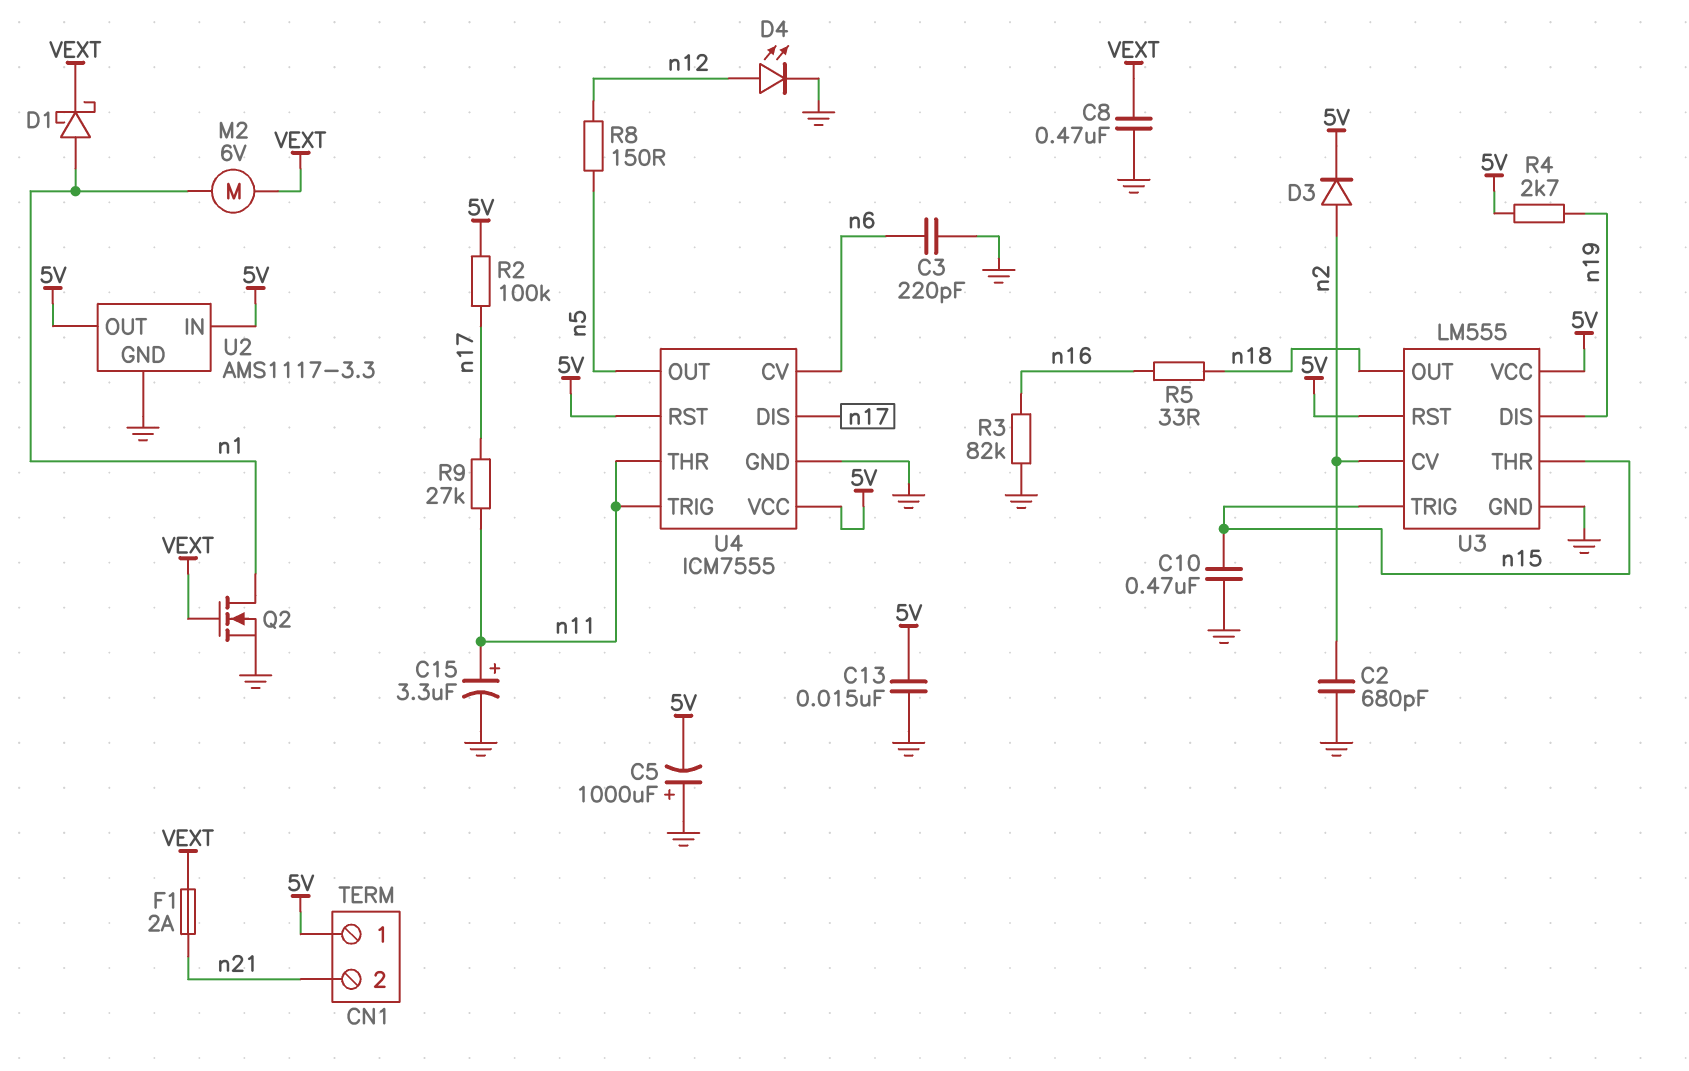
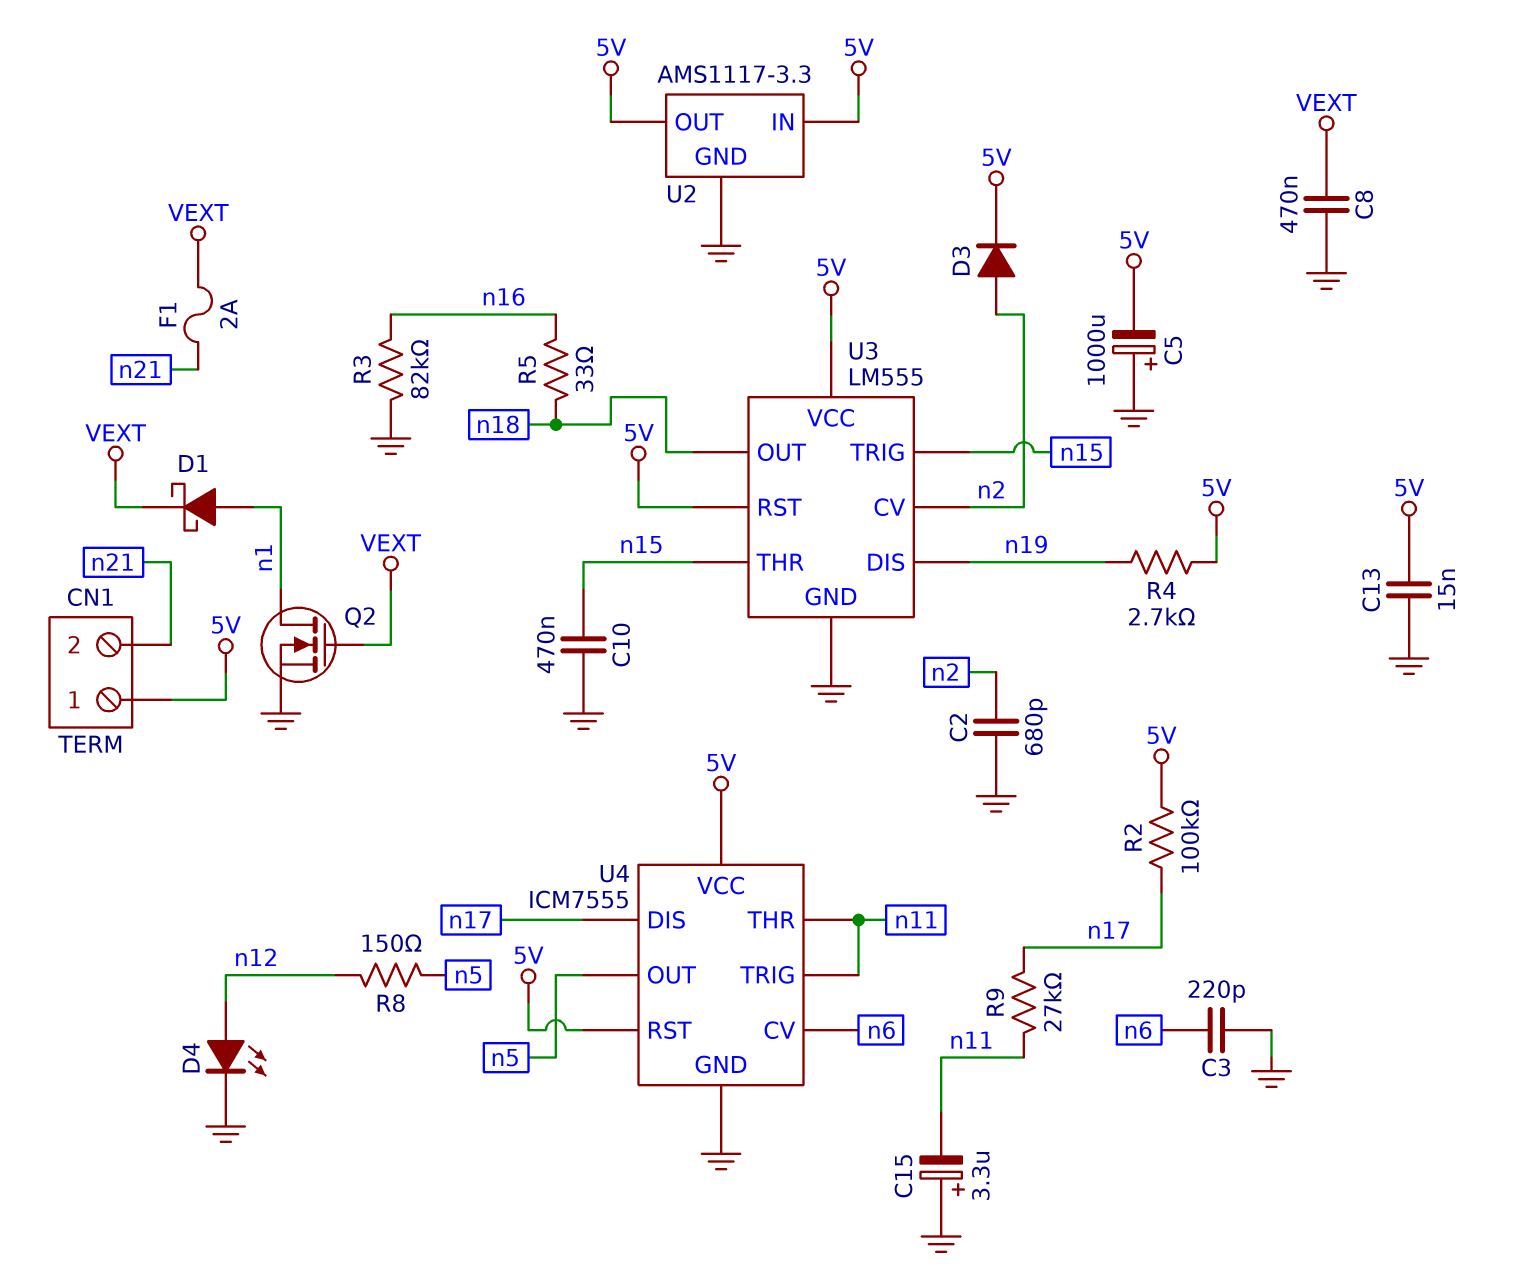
C15: 3.3uF (plus n11, minus GND) -> 3.3uF (plus GND, minus n11)
M2: motor 6V (VEXT, n1) -> none

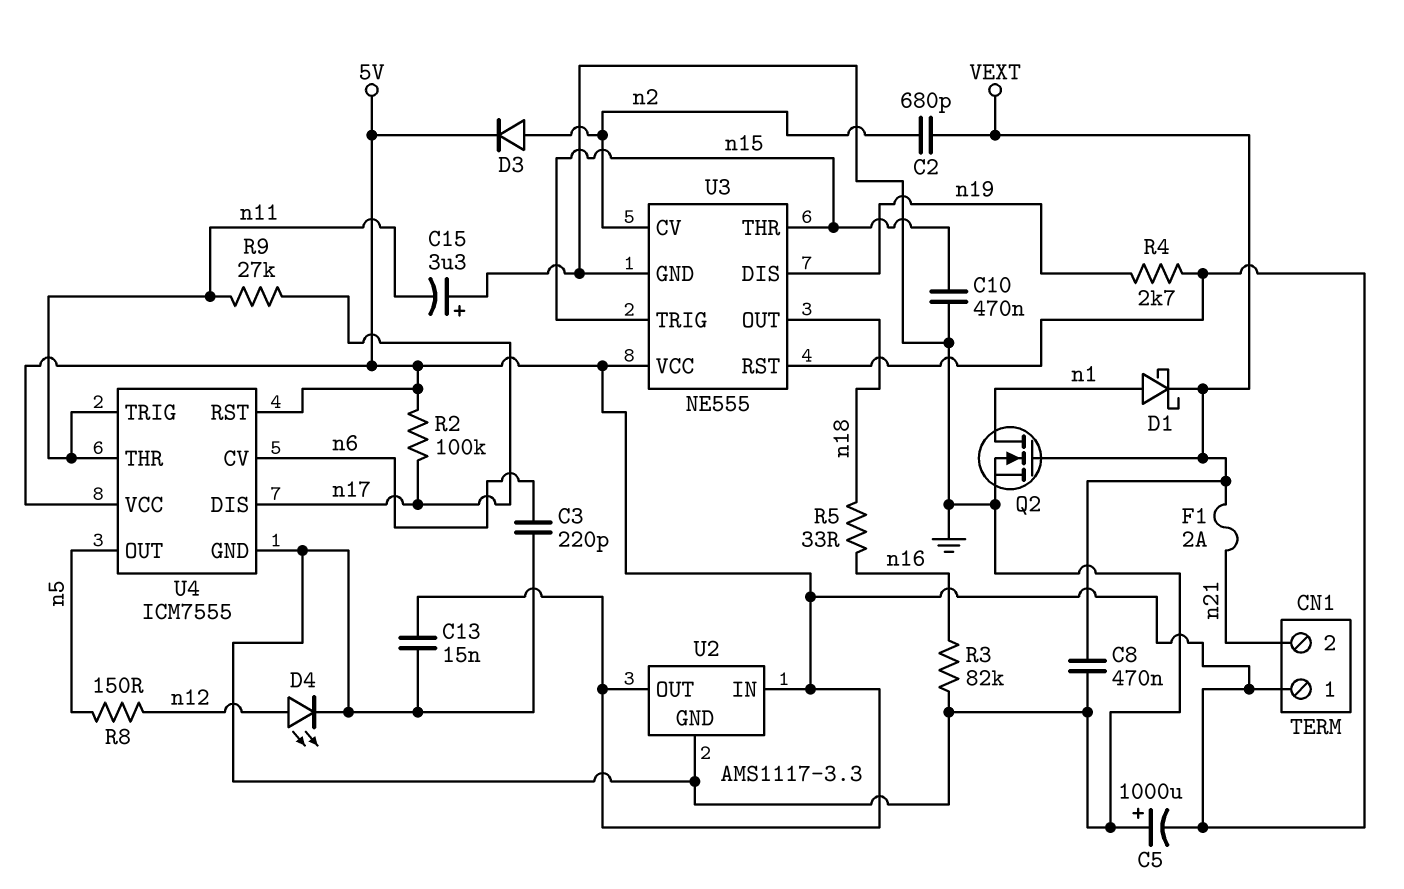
C2: 680pF (GND, n2) -> 680pF (VEXT, n2)
U3: LM555 -> NE555

